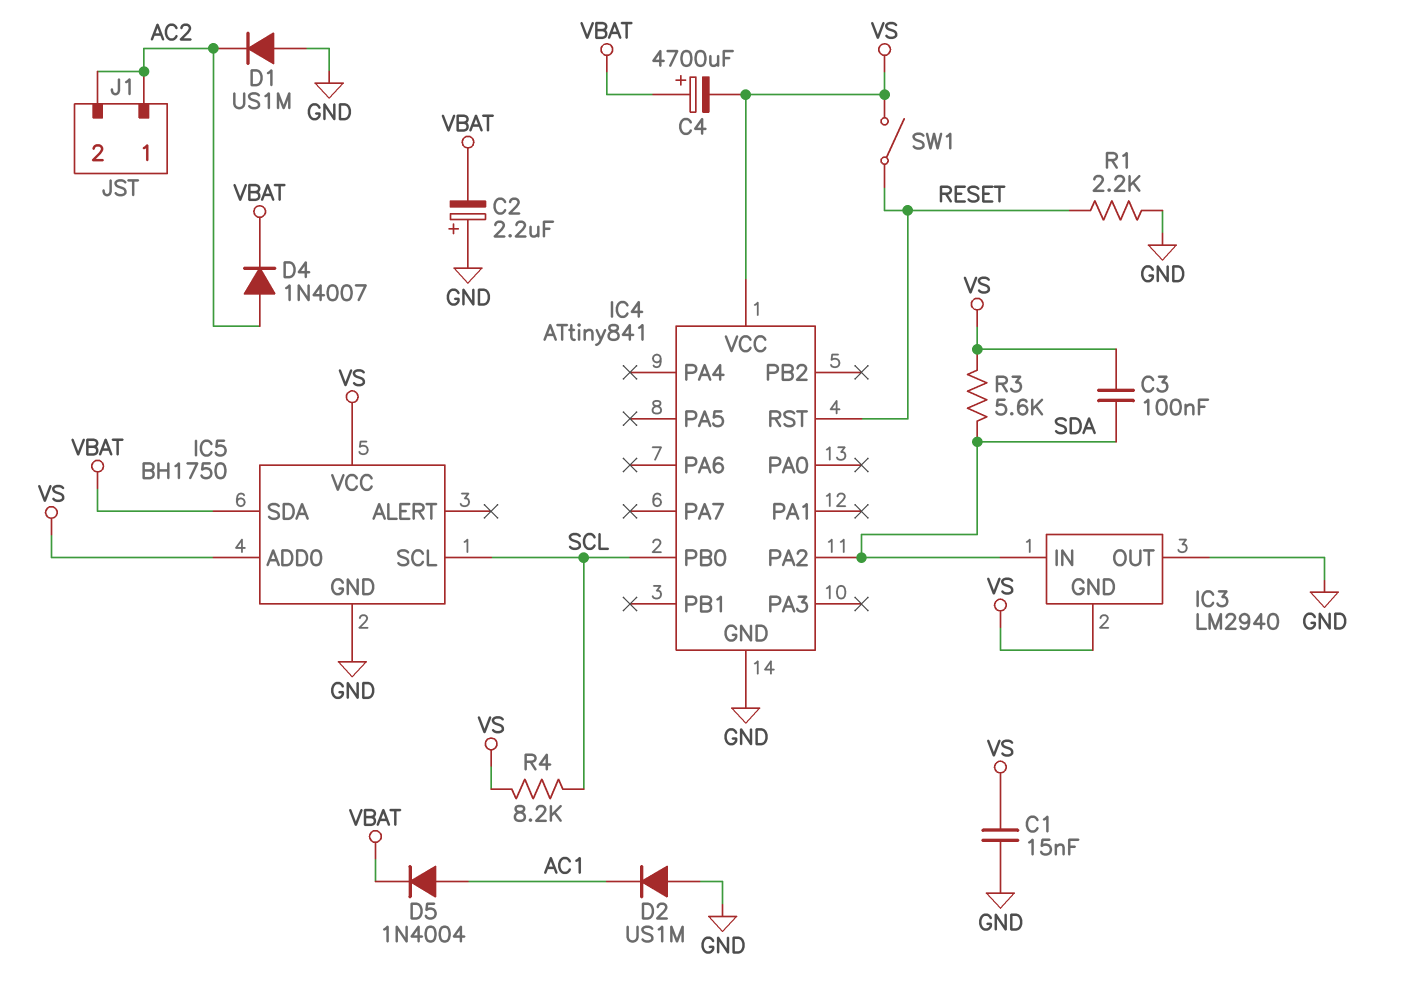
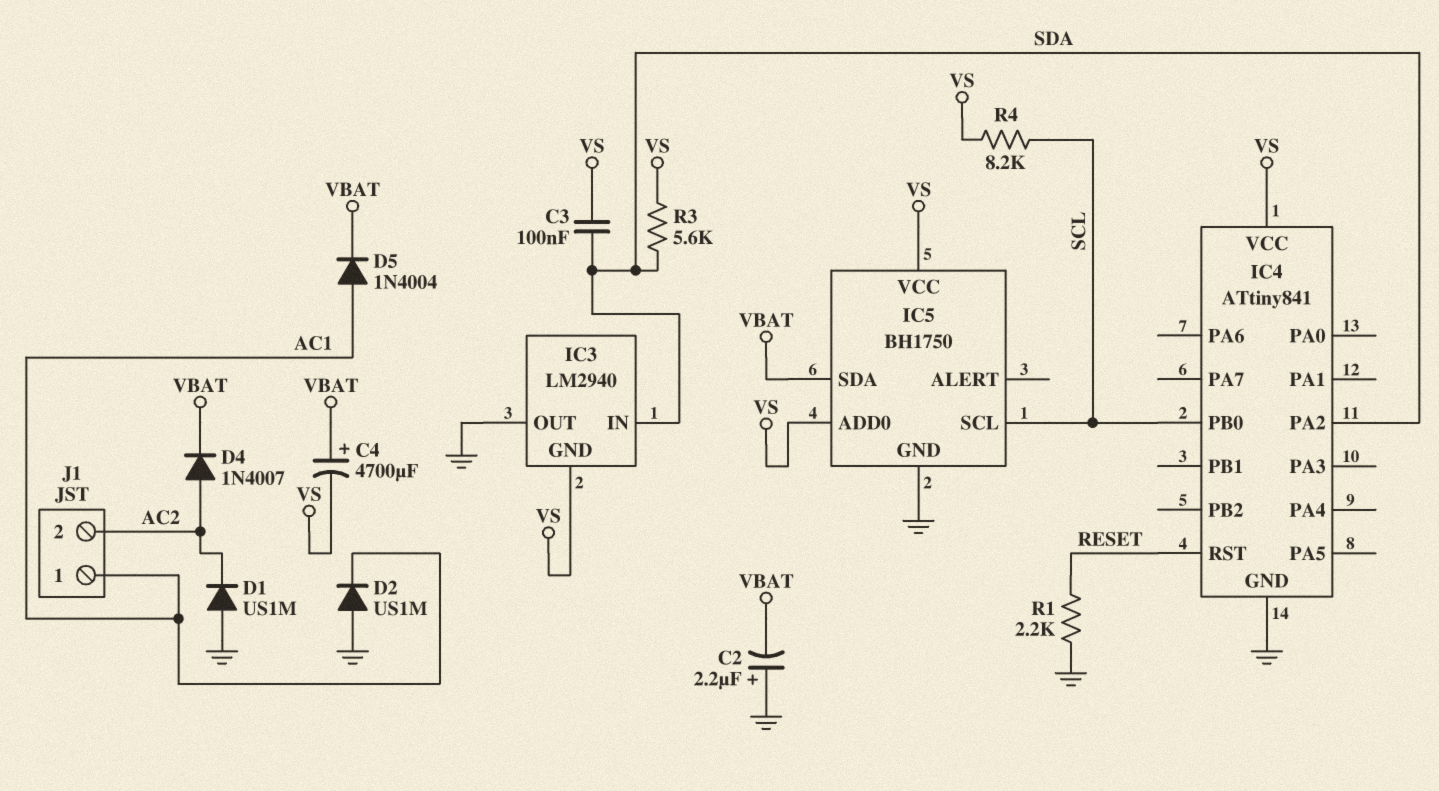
C1: 15nF (GND, VS) -> none
J1 pin 1: AC2 -> AC1
SW1: switch (RESET, VS) -> none

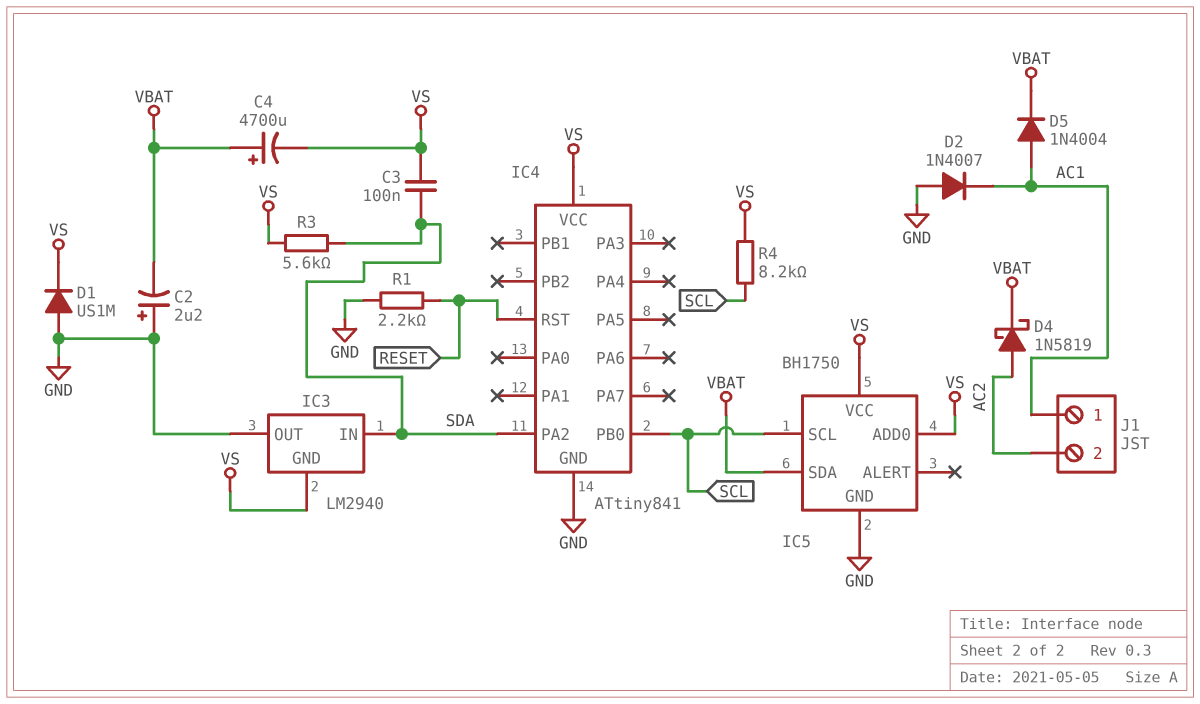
D1: diode US1M (A GND, K AC2) -> diode US1M (A GND, K VS)
D2: diode US1M (A GND, K AC1) -> diode 1N4007 (A GND, K AC1)
D4: diode 1N4007 (A AC2, K VBAT) -> schottky 1N5819 (A AC2, K VBAT)

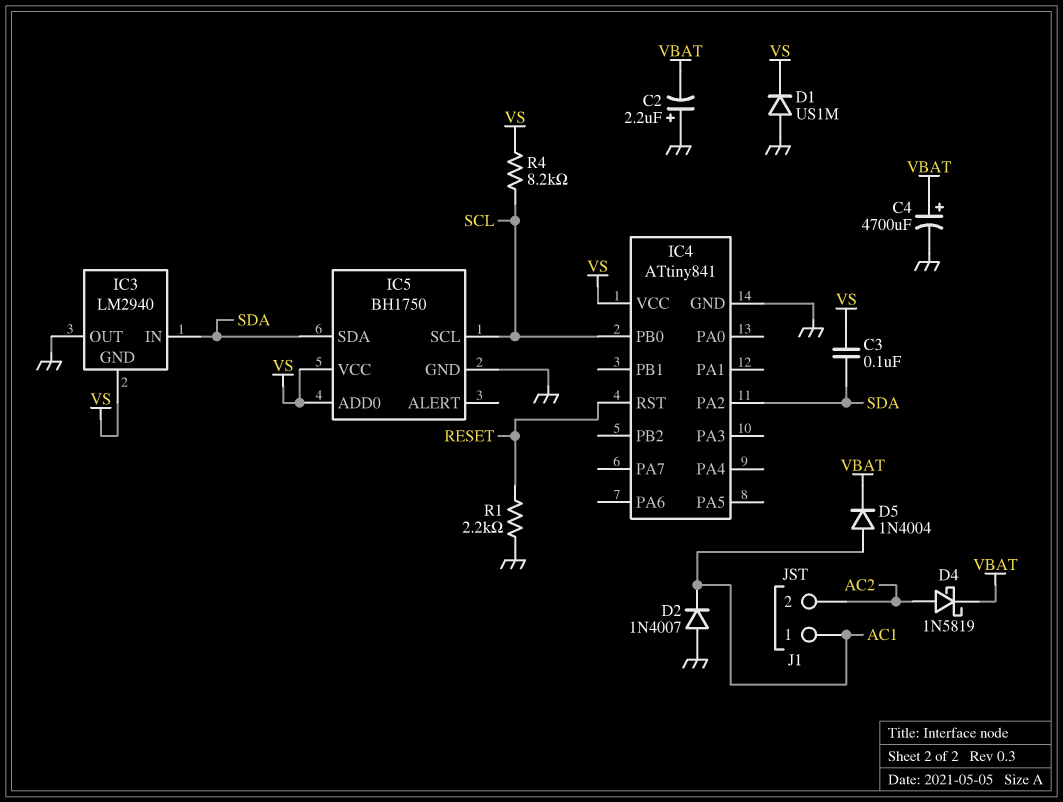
C4: 4700uF (plus VBAT, minus VS) -> 4700uF (plus VBAT, minus GND)
IC5 pin SDA: VBAT -> SDA
R3: 5.6k (SDA, VS) -> none

